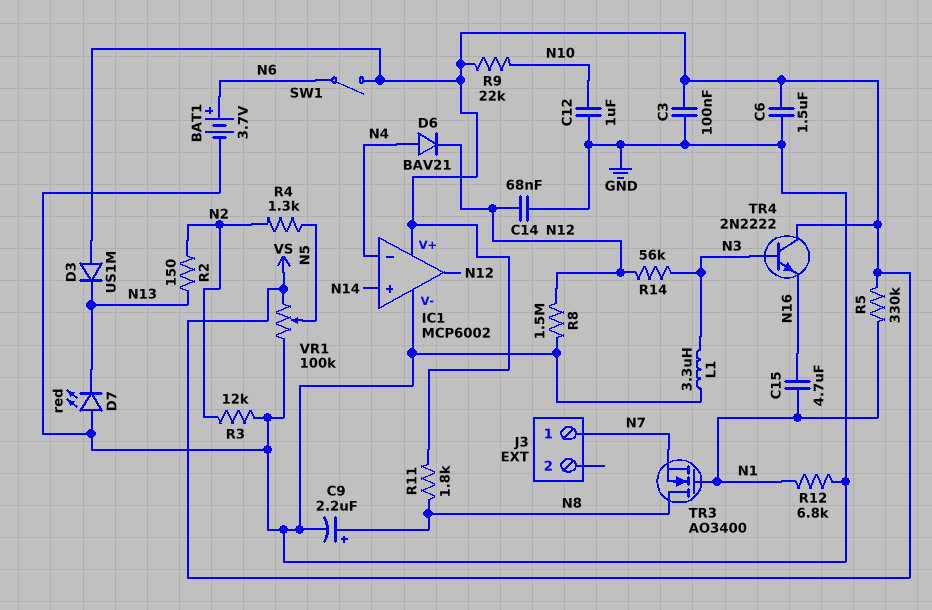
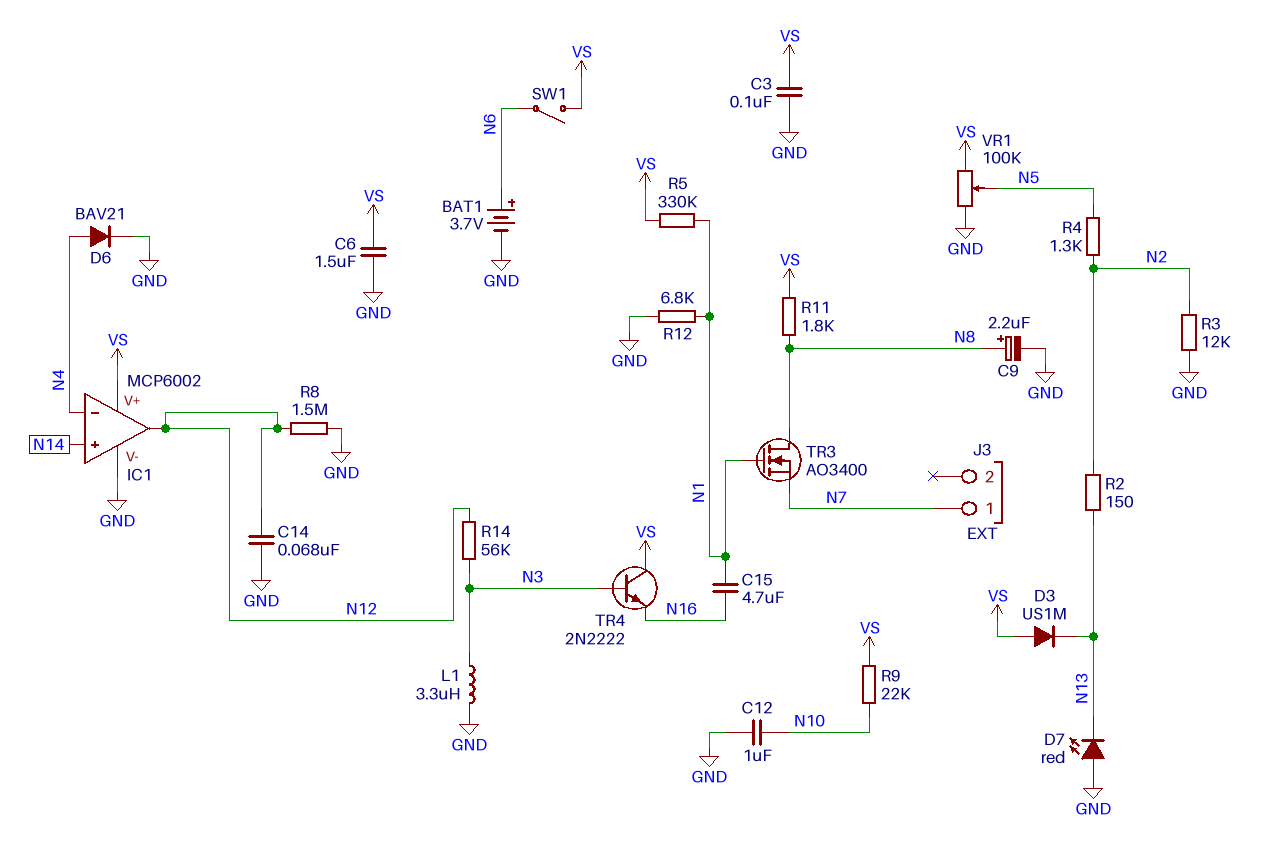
D6: diode BAV21 (A N4, K N12) -> diode BAV21 (A N4, K GND)

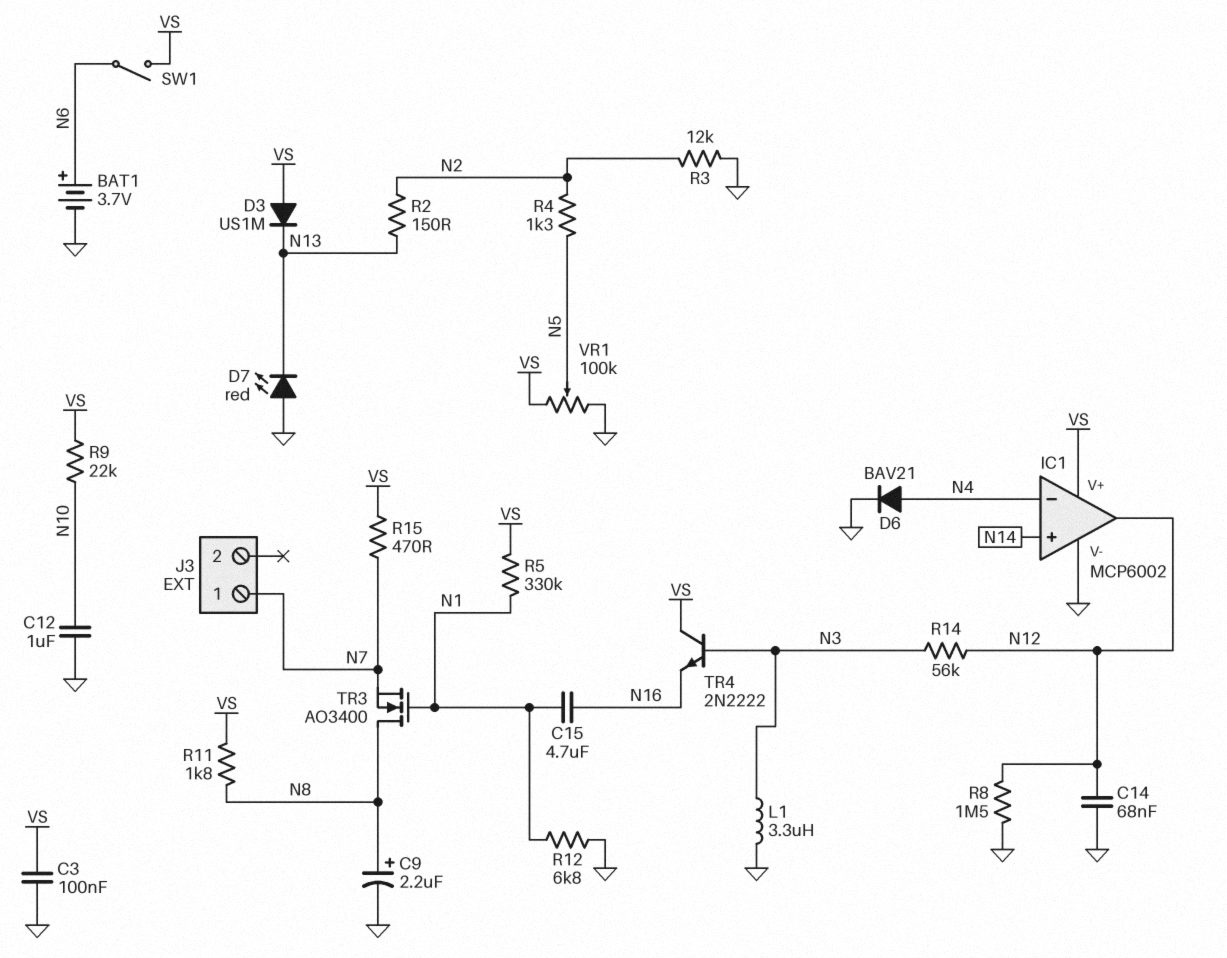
C6: 1.5uF (GND, VS) -> none
R15: none -> 470 (N7, VS)

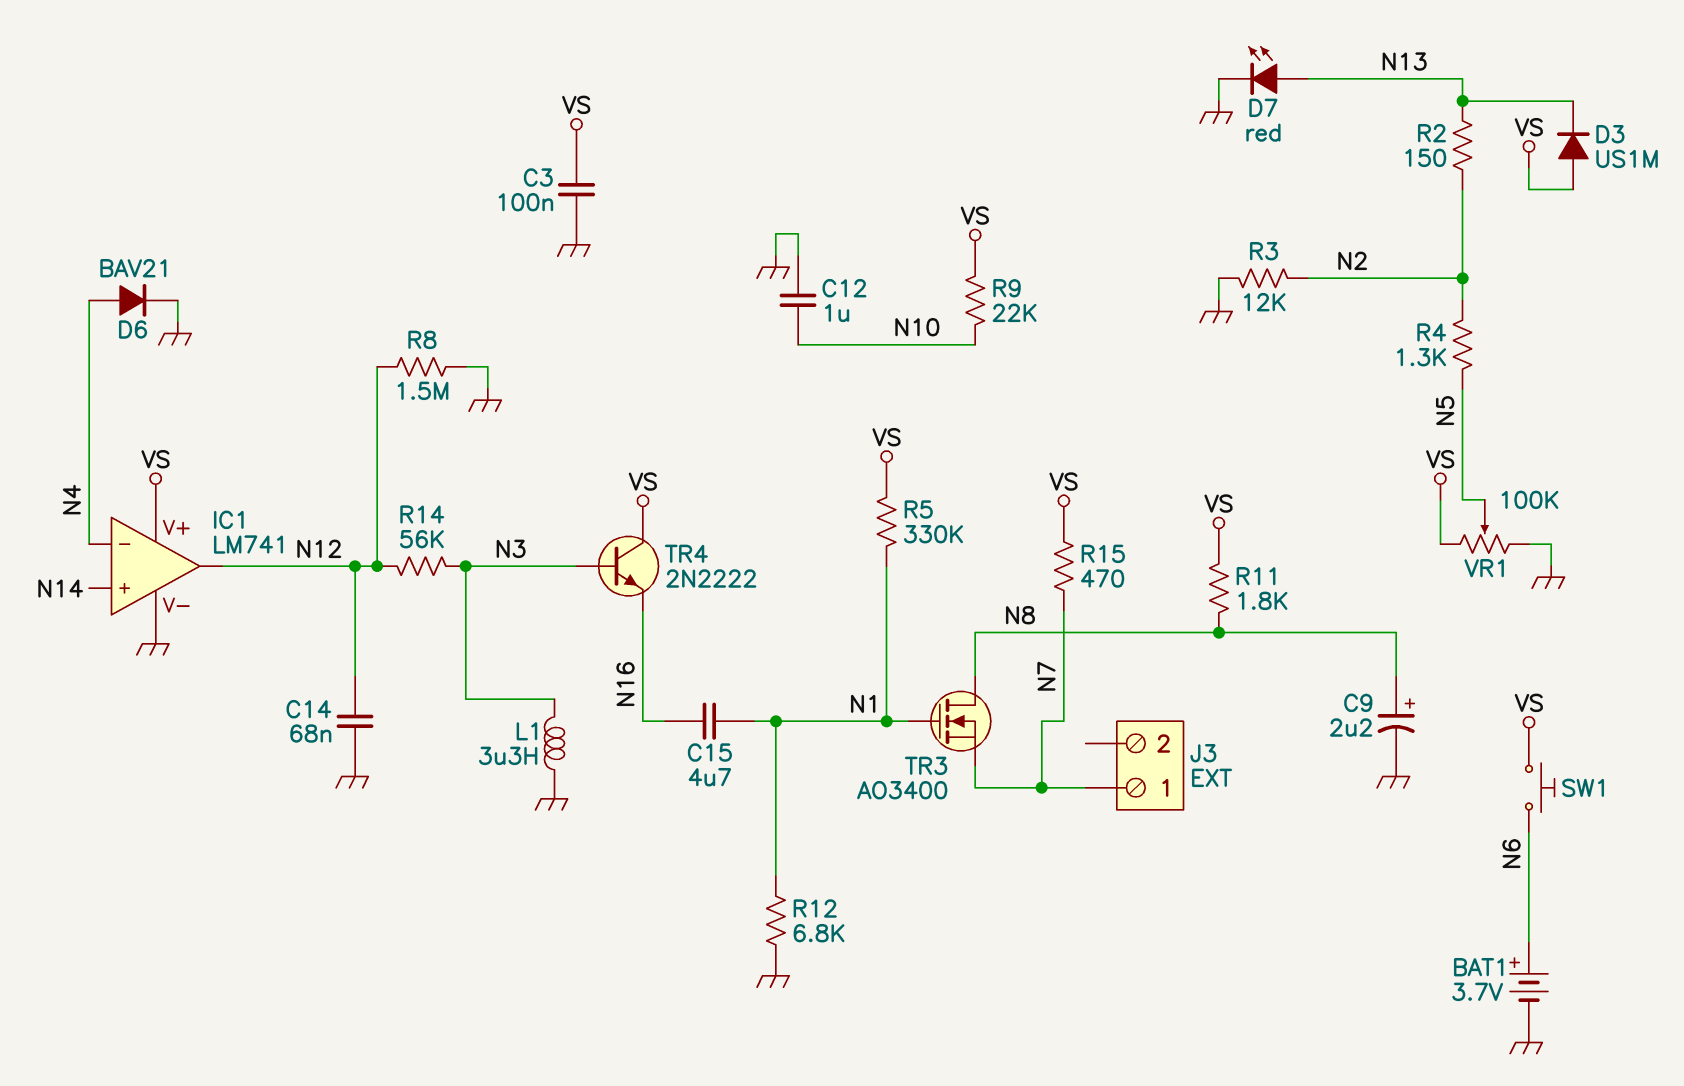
D7: LED red (A GND, K N13) -> LED red (A N13, K GND)
IC1: MCP6002 -> LM741
SW1: switch (N6, VS) -> button (N6, VS)

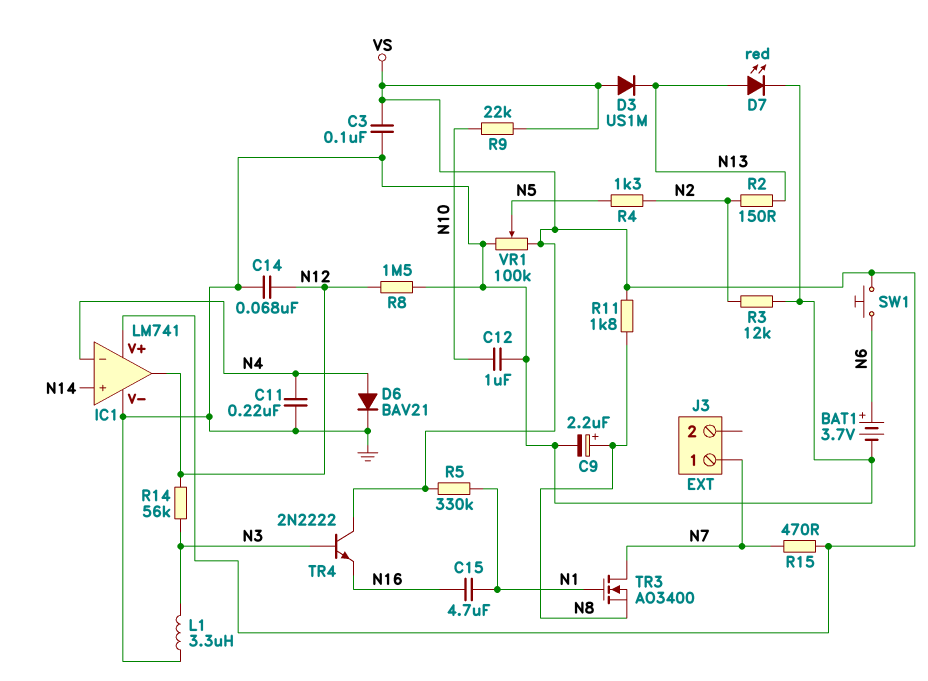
C11: none -> 220nF (GND, N4)
R12: 6.8k (GND, N1) -> none
TR3: NMOS AO3400 (G N1, D N8, S N7) -> NMOS AO3400 (G N1, D N7, S N8)

